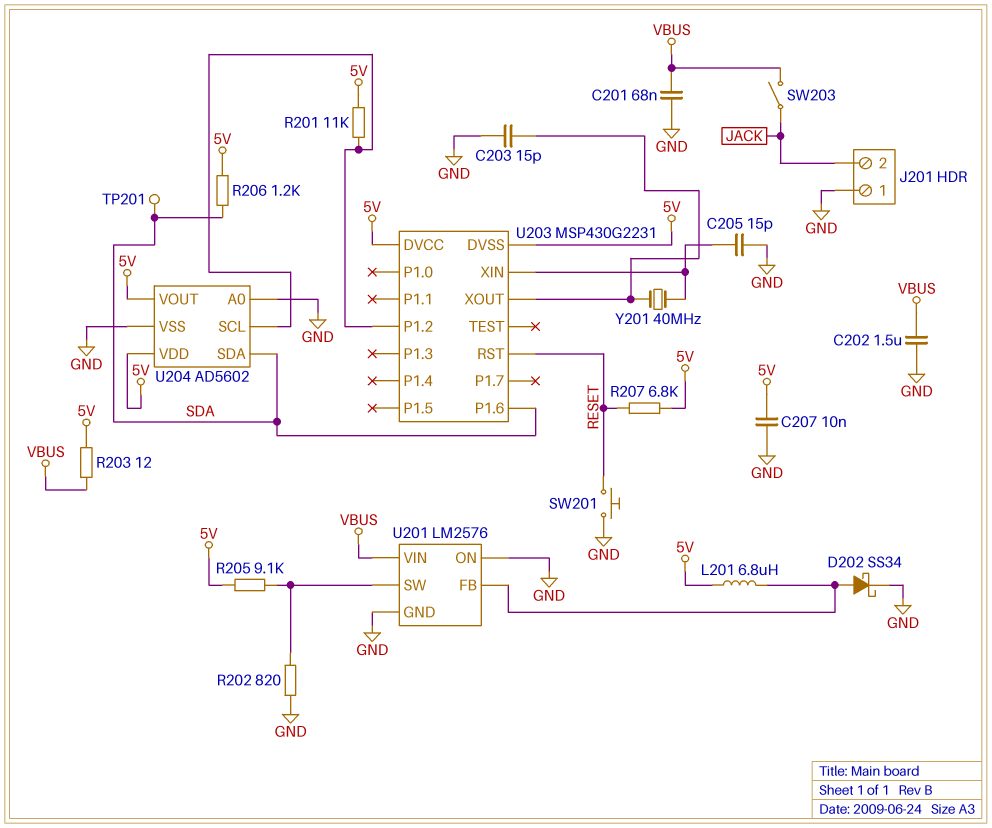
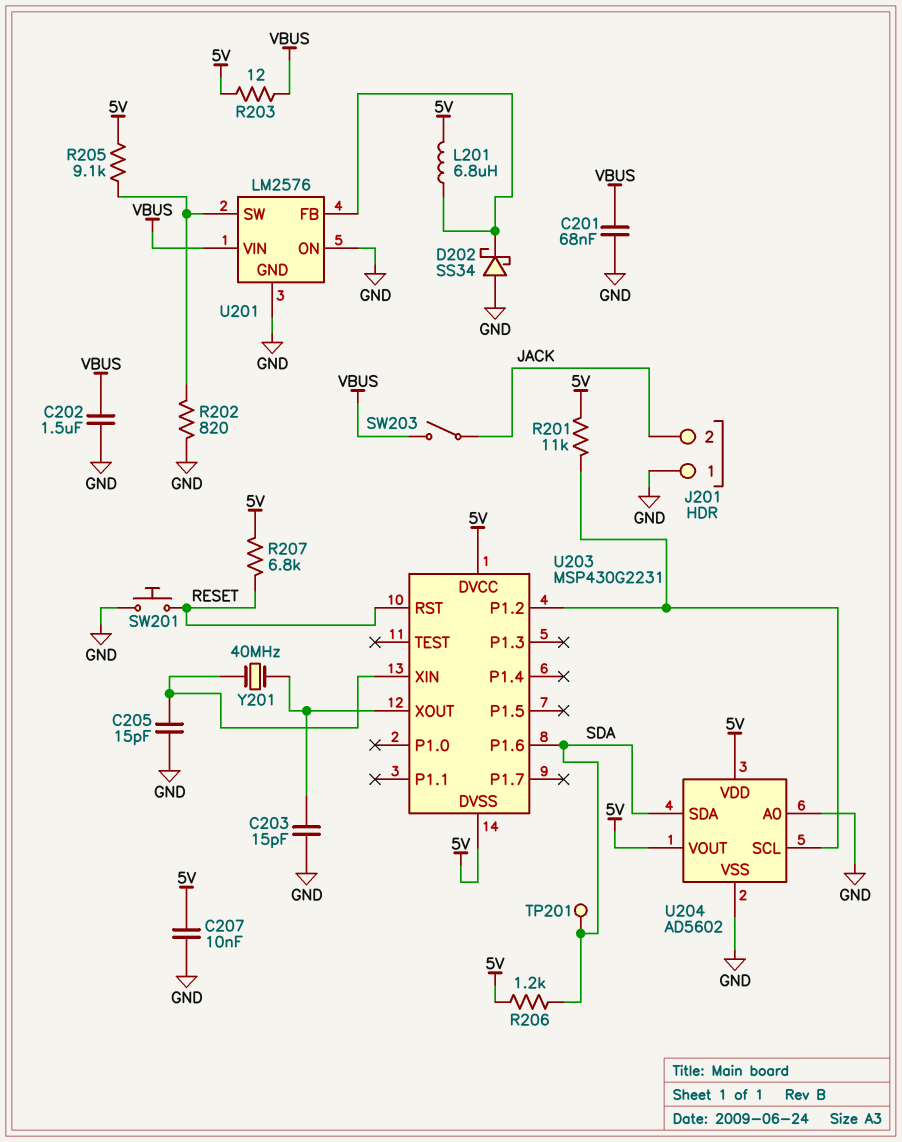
D202: schottky SS34 (A U201/FB, K GND) -> schottky SS34 (A GND, K U201/FB)

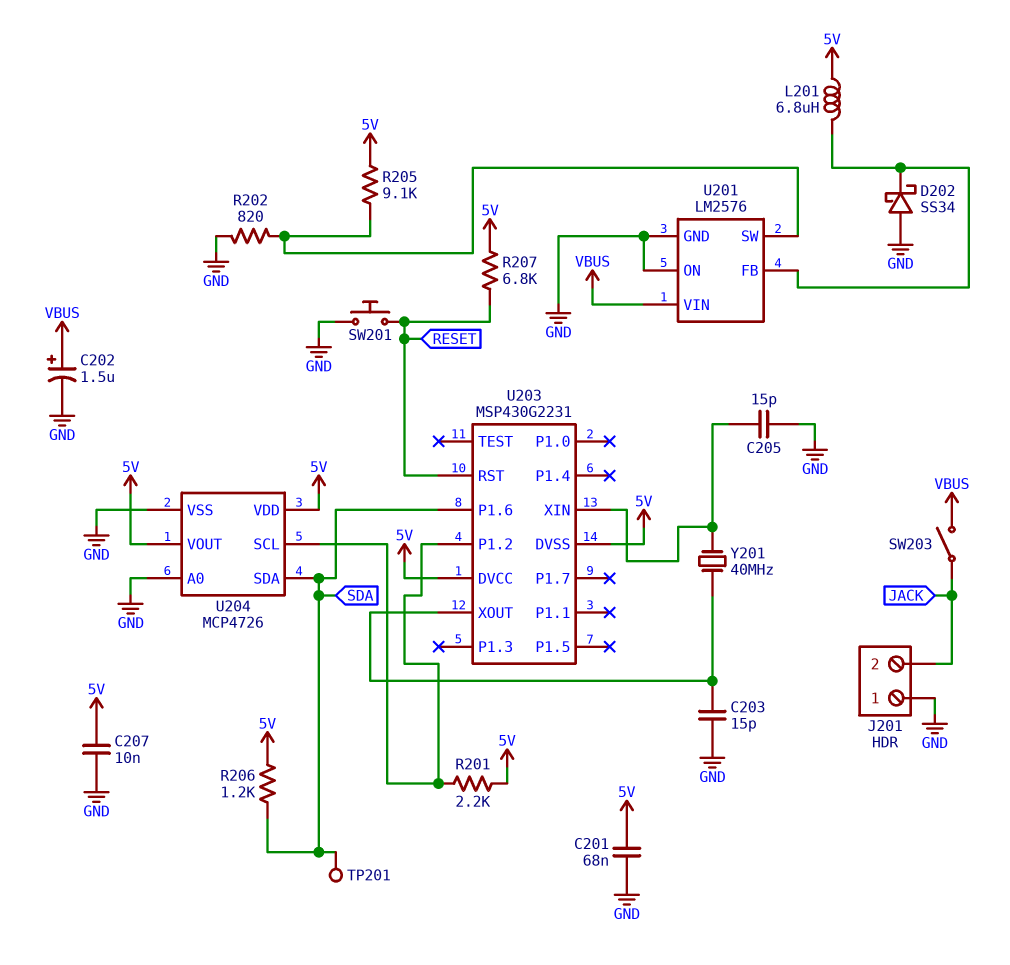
C201: 68nF (GND, VBUS) -> 68nF (5V, GND)
C202: 1.5uF (GND, VBUS) -> 1.5uF (plus VBUS, minus GND)
R201: 11k (5V, U203/P1.2) -> 2.2k (5V, U203/P1.2)
R203: 12 (5V, VBUS) -> none
U204: AD5602 -> MCP4726

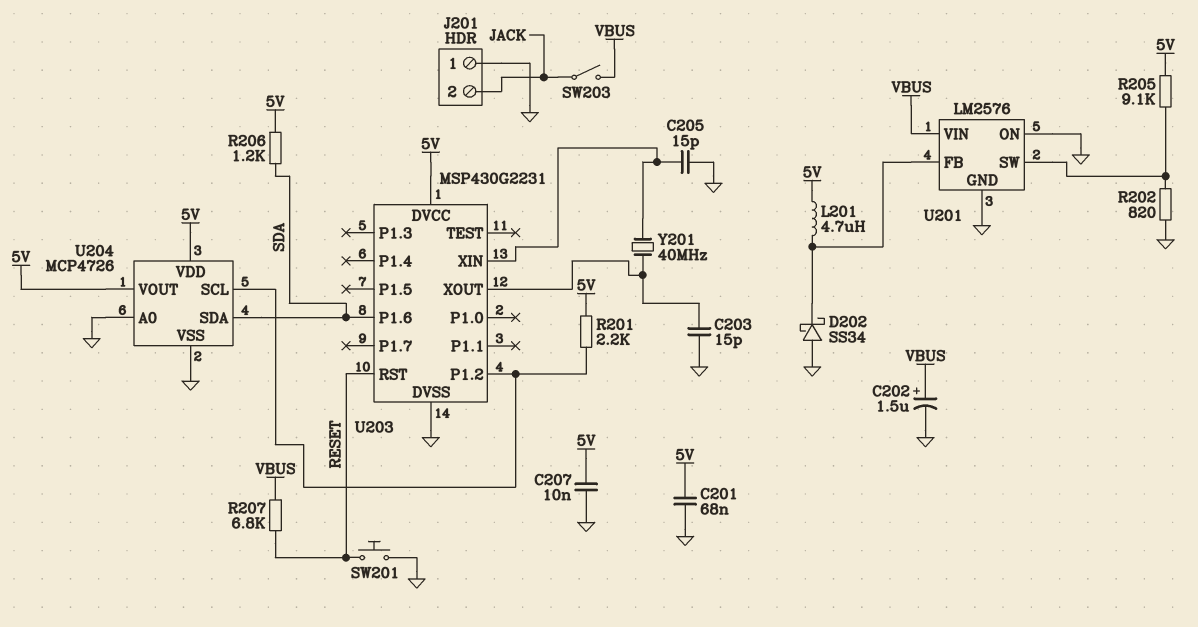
L201: 6.8uH (5V, U201/FB) -> 4.7uH (5V, U201/FB)
R207: 6.8k (5V, RESET) -> 6.8k (RESET, VBUS)
TP201: test point (SDA) -> none
U203 pin DVSS: 5V -> GND

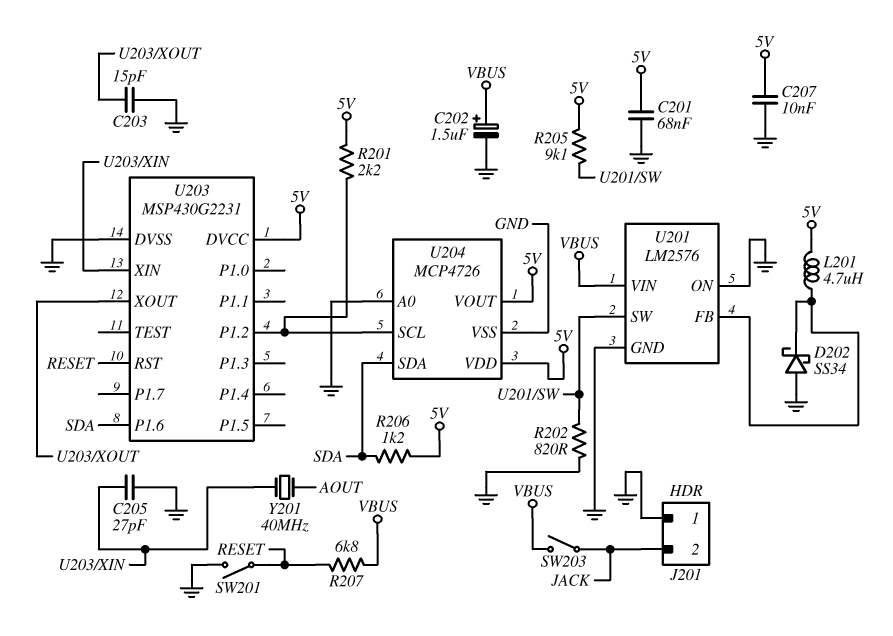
C205: 15pF (GND, U203/XIN) -> 27pF (GND, U203/XIN)
SW201: button (GND, RESET) -> switch (GND, RESET)
Y201: 40MHz (U203/XIN, U203/XOUT) -> 40MHz (AOUT, U203/XIN)

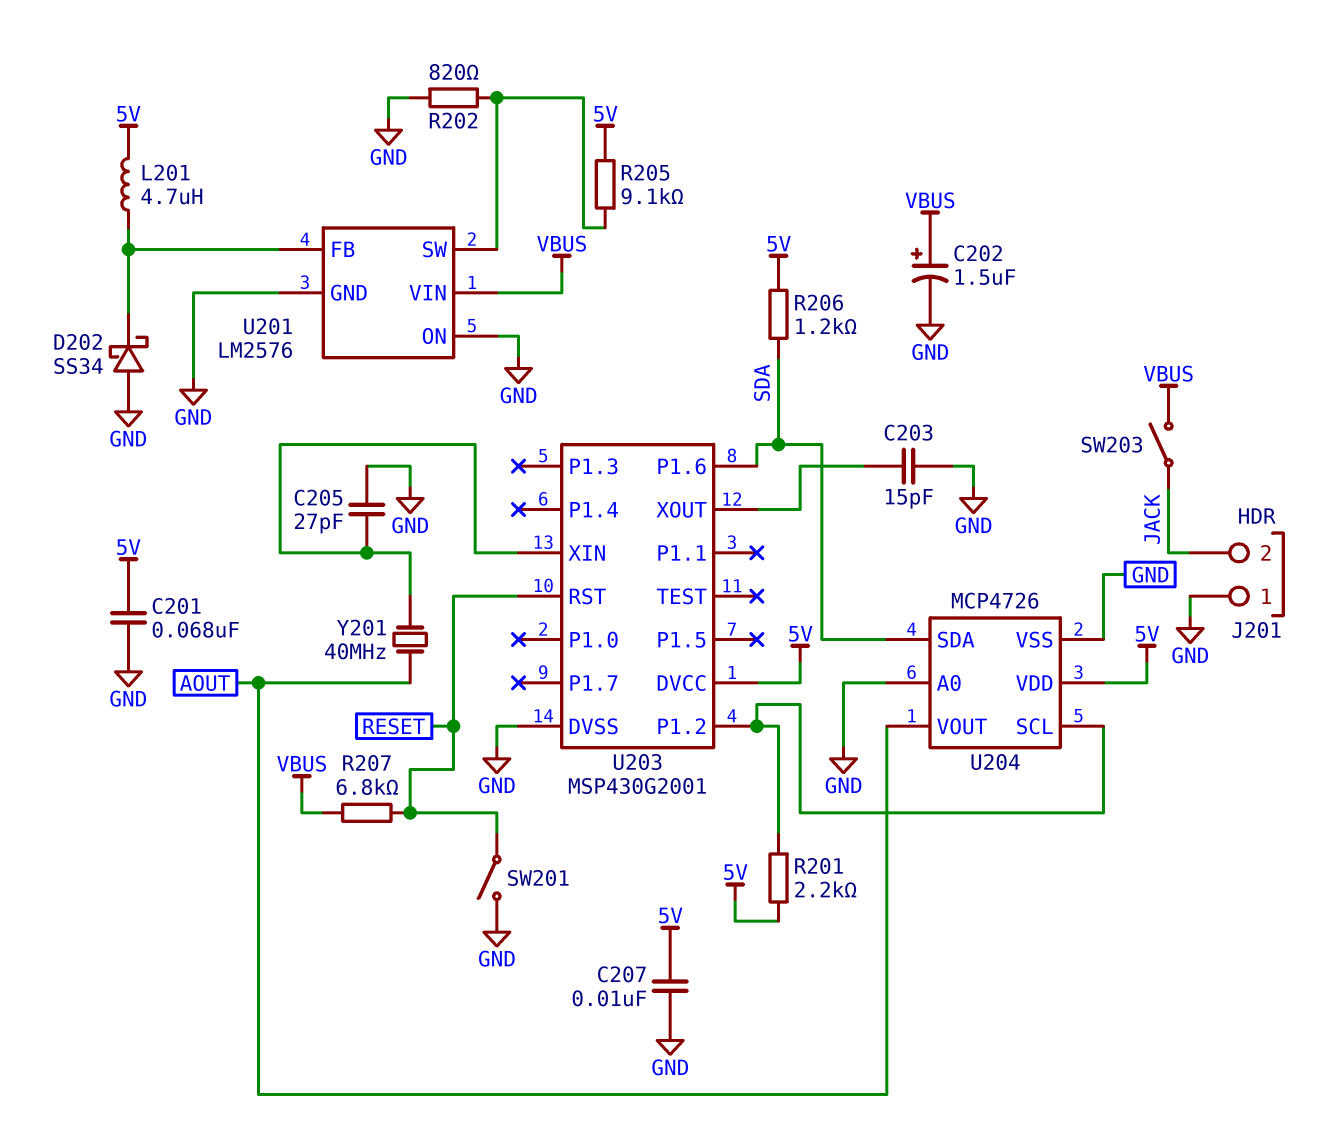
U203: MSP430G2231 -> MSP430G2001
U204 pin VOUT: 5V -> AOUT

